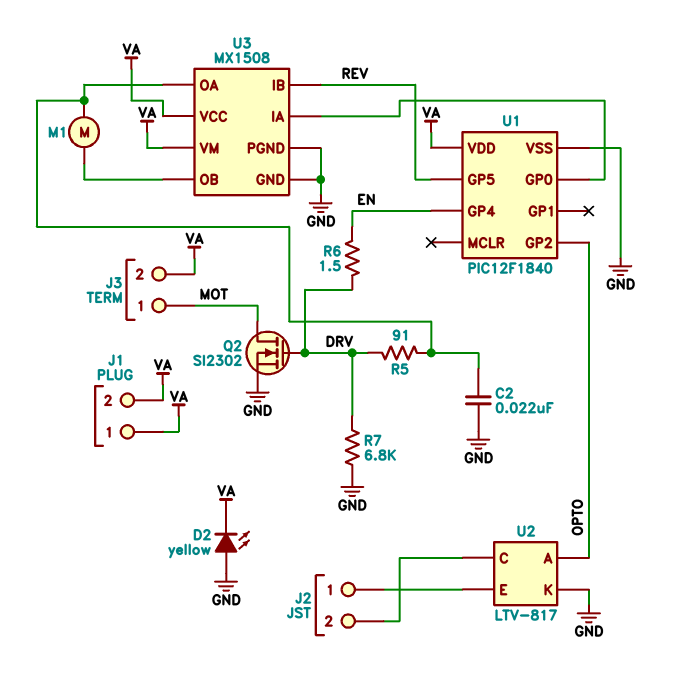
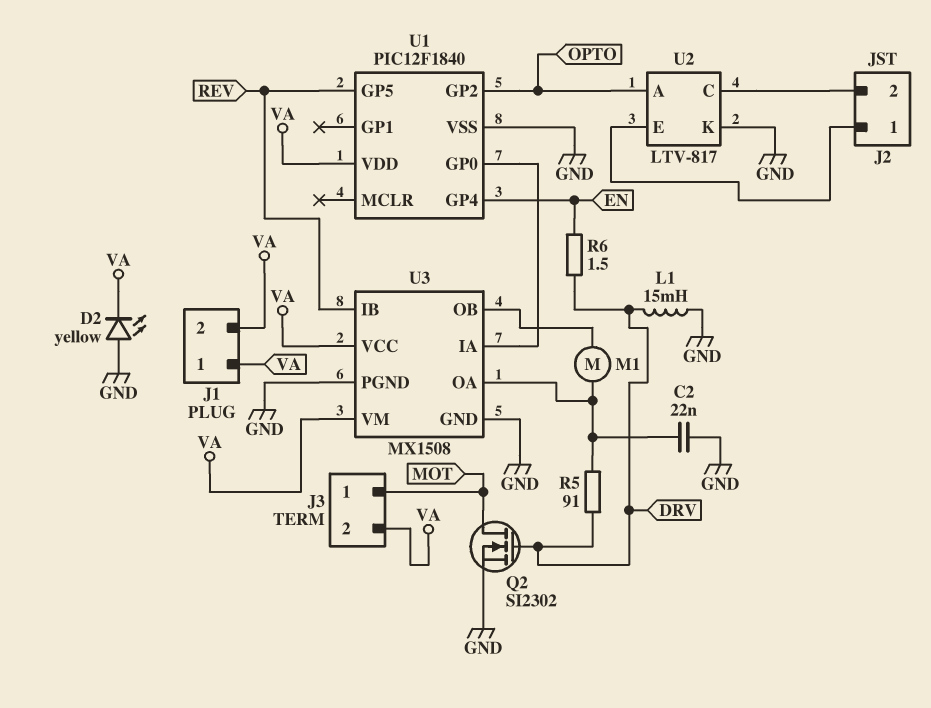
L1: none -> 15mH (DRV, GND)
R7: 6.8k (DRV, GND) -> none

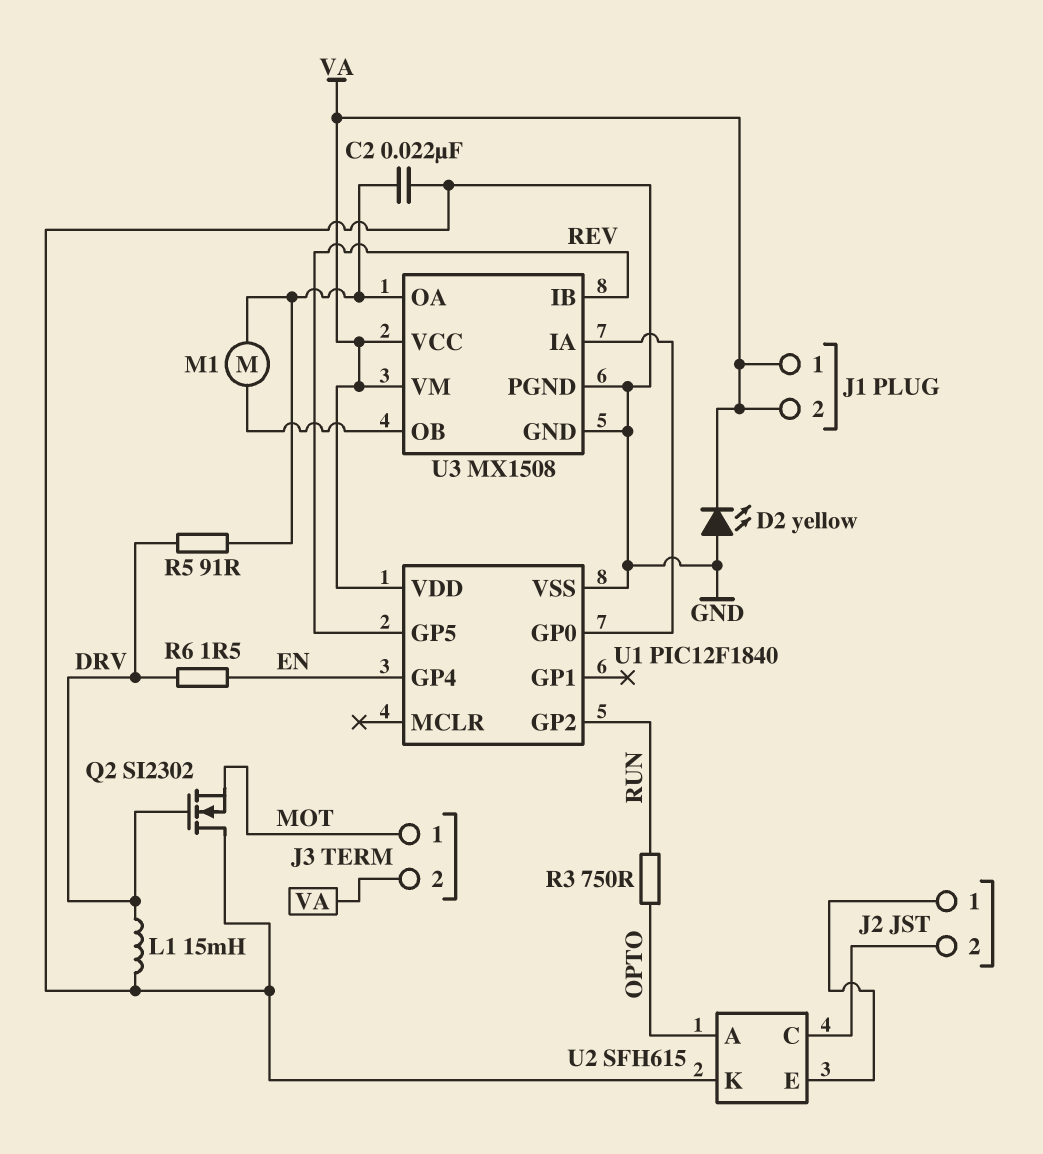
Q2: NMOS SI2302 (G DRV, D MOT, S GND) -> NMOS SI2302 (G DRV, D GND, S MOT)
R3: none -> 750 (OPTO, RUN)
U1 pin GP2: OPTO -> RUN
U2: LTV-817 -> SFH615

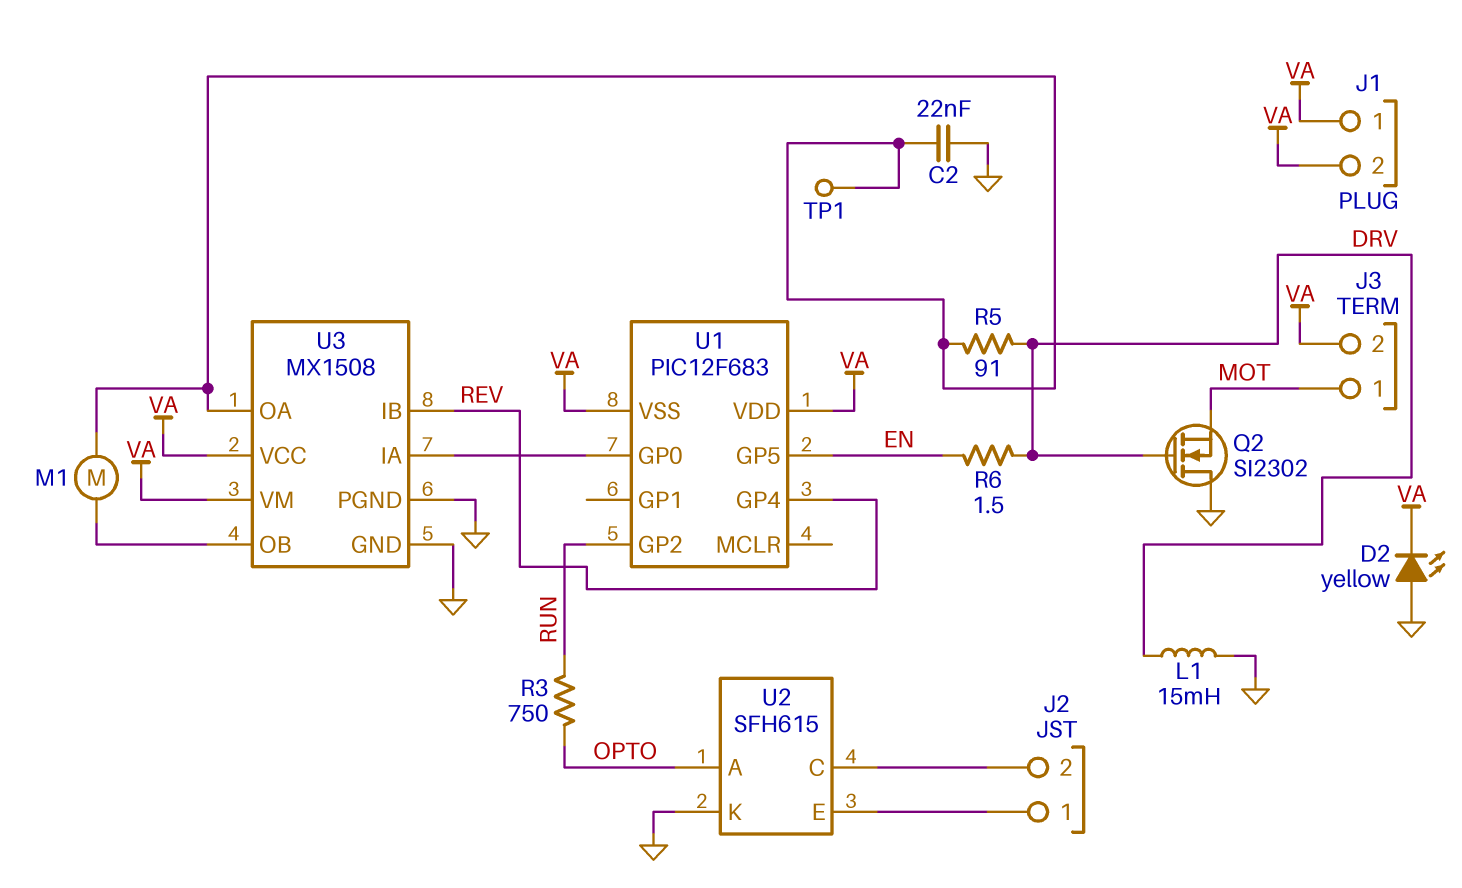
TP1: none -> test point (U3/OA)
U1: PIC12F1840 -> PIC12F683
U1 pin GP4: EN -> REV
U1 pin GP5: REV -> EN
U1 pin VSS: GND -> VA

